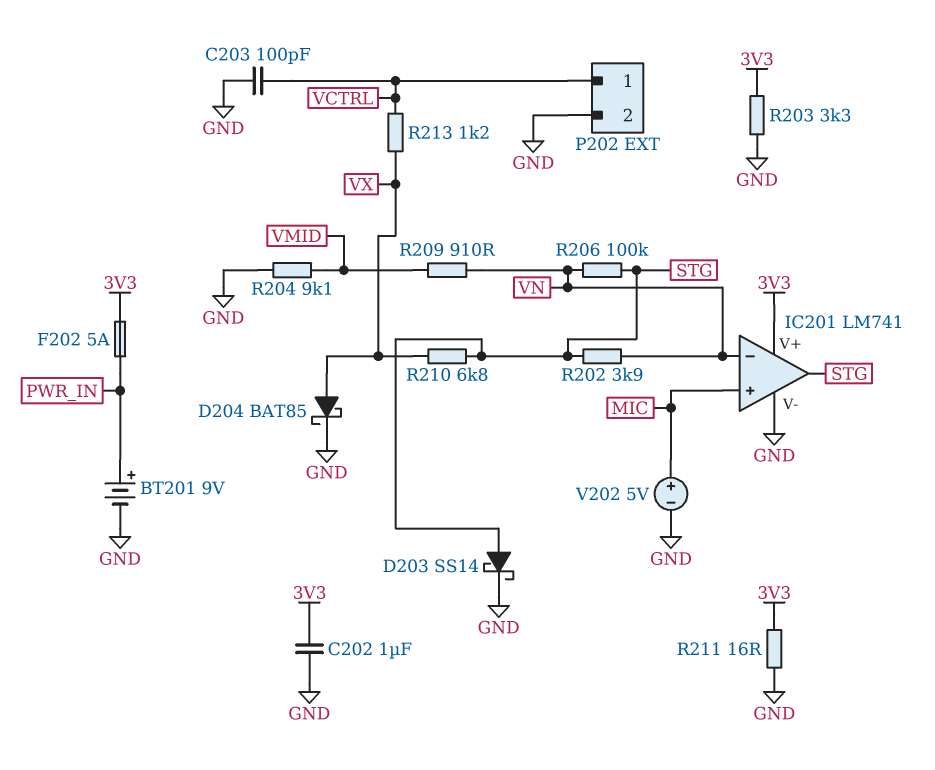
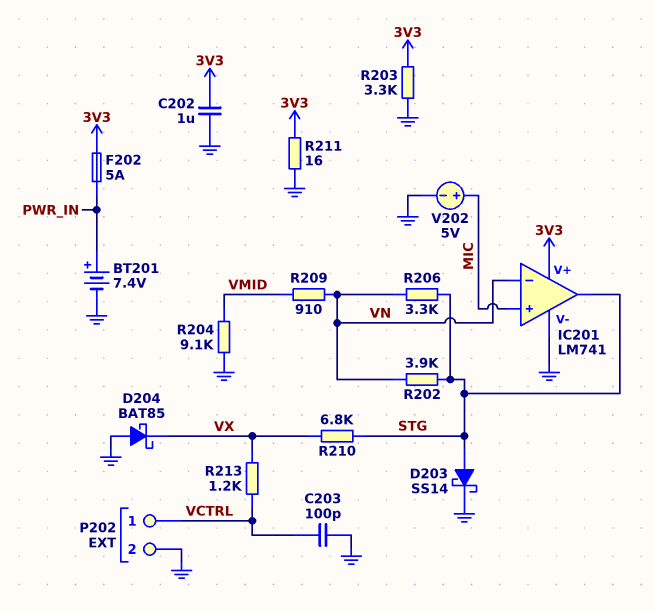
BT201: 9V (plus PWR_IN, minus GND) -> 7.4V (plus PWR_IN, minus GND)
D204: schottky BAT85 (A VX, K GND) -> schottky BAT85 (A GND, K VX)
R206: 100k (STG, VN) -> 3.3k (STG, VN)

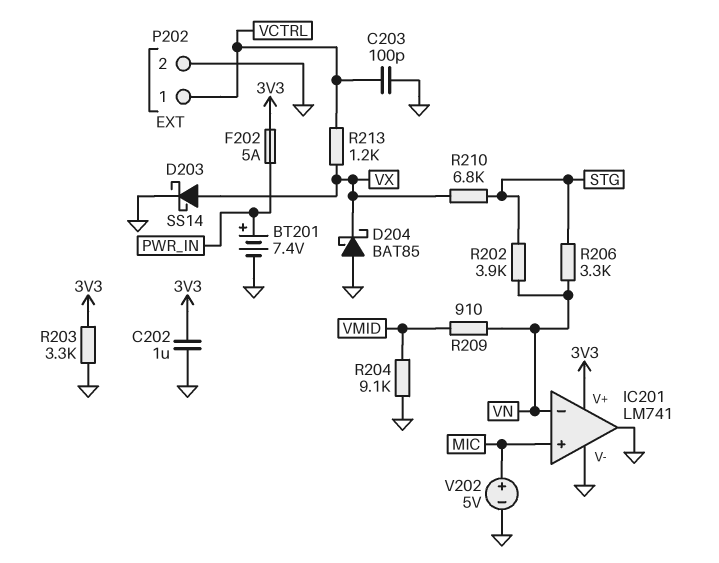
D203: schottky SS14 (A STG, K GND) -> schottky SS14 (A VX, K GND)
IC201 pin out: STG -> GND
R211: 16 (3V3, GND) -> none

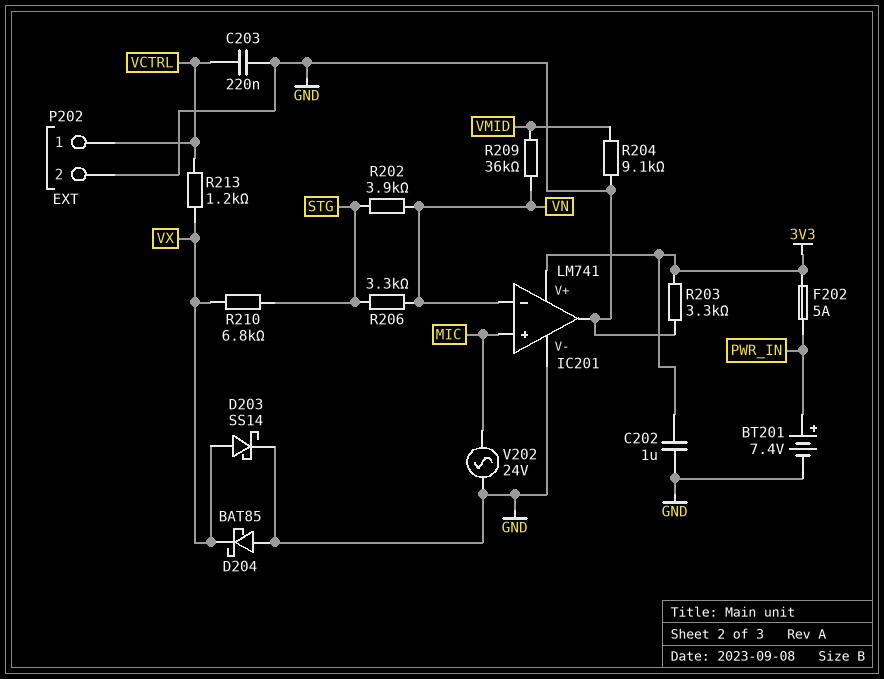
C203: 100pF (GND, VCTRL) -> 220nF (GND, VCTRL)
R209: 910 (VMID, VN) -> 36k (VMID, VN)
V202: 5V (plus MIC, minus GND) -> AC 24V (GND, MIC)

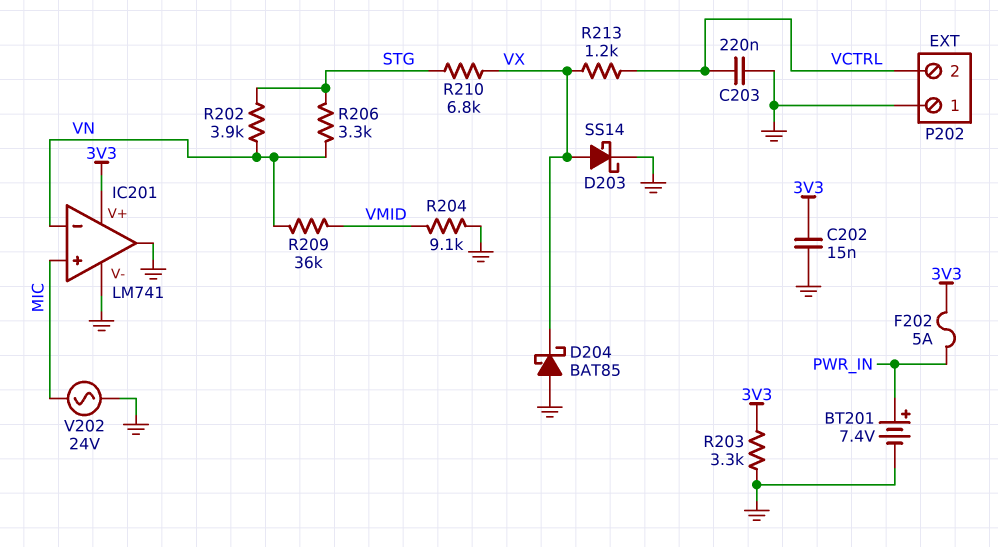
C202: 1uF (3V3, GND) -> 15nF (3V3, GND)
P202 pin 1: VCTRL -> GND
P202 pin 2: GND -> VCTRL

